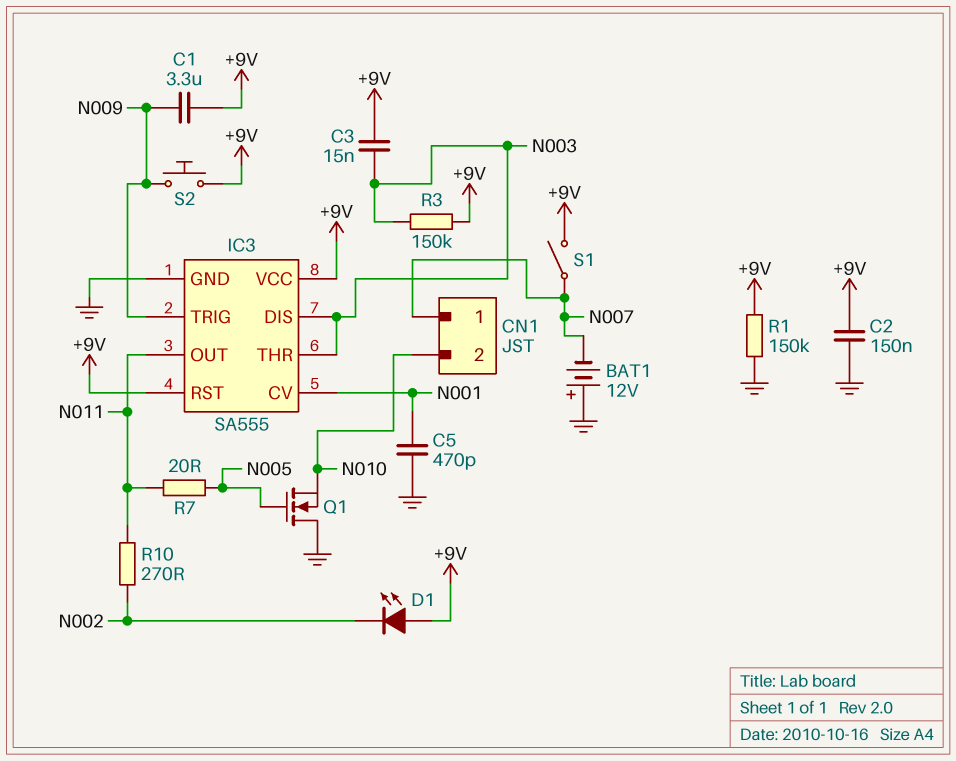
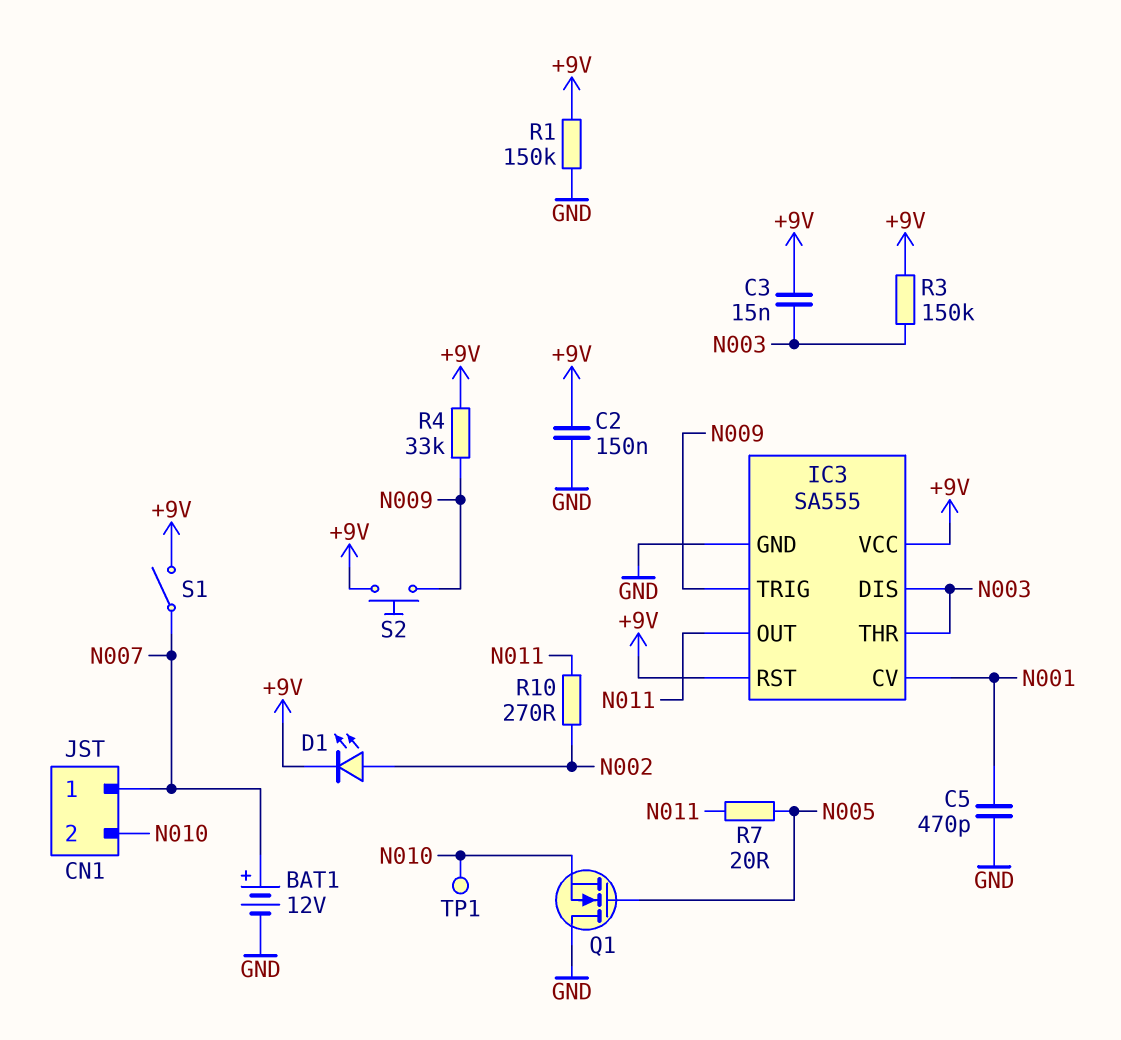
BAT1: 12V (plus GND, minus N007) -> 12V (plus N007, minus GND)
C1: 3.3uF (+9V, N009) -> none
D1: LED (A +9V, K N002) -> LED (A N002, K +9V)
R4: none -> 33k (+9V, N009)
TP1: none -> test point (N010)

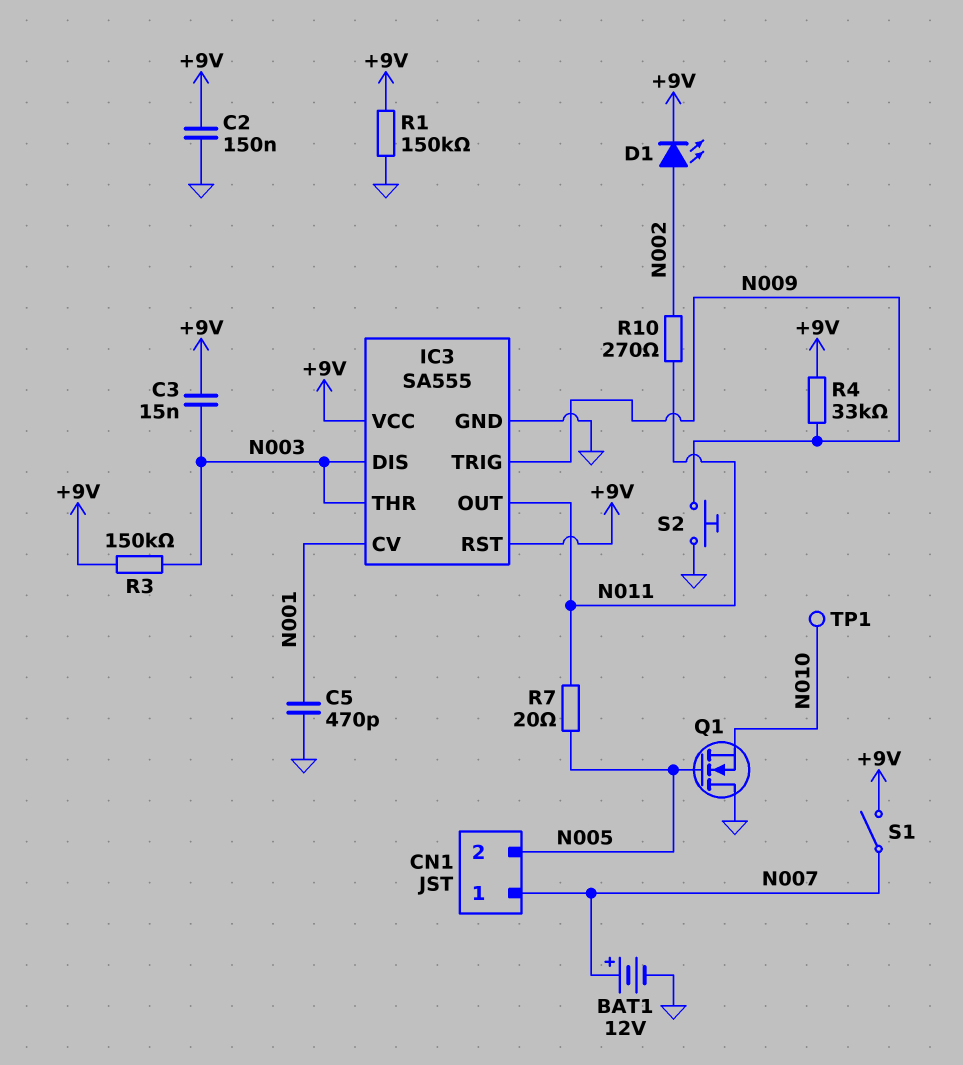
CN1 pin 2: N010 -> N005
S2: button (+9V, N009) -> button (GND, N009)

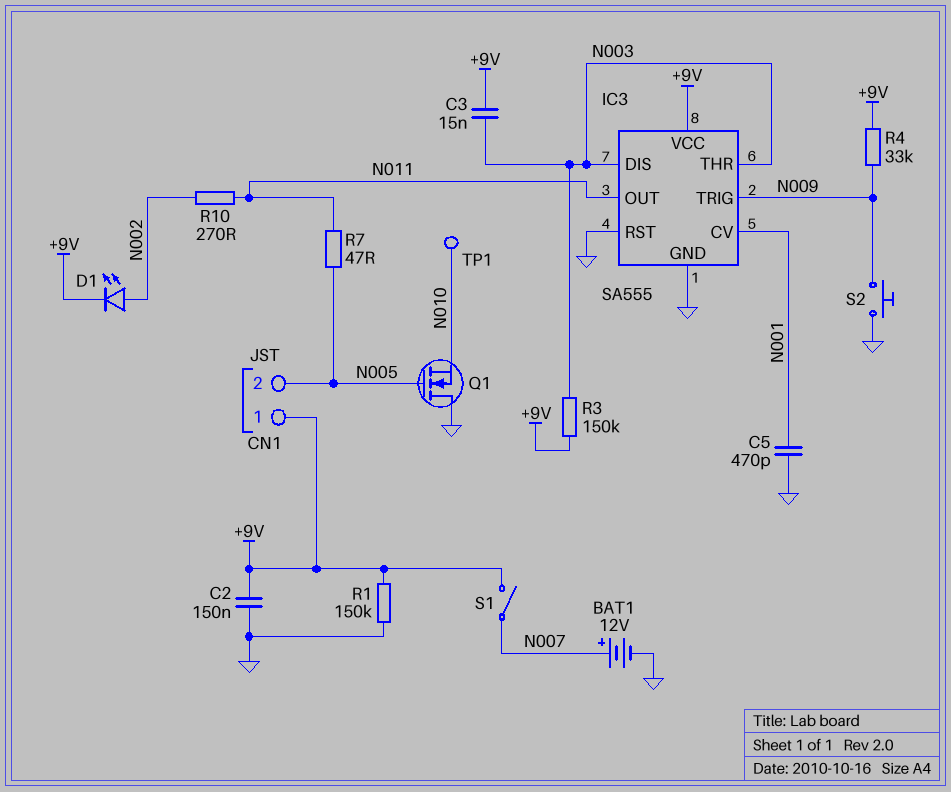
CN1 pin 1: N007 -> +9V
IC3 pin RST: +9V -> GND
R7: 20 (N005, N011) -> 47 (N005, N011)

